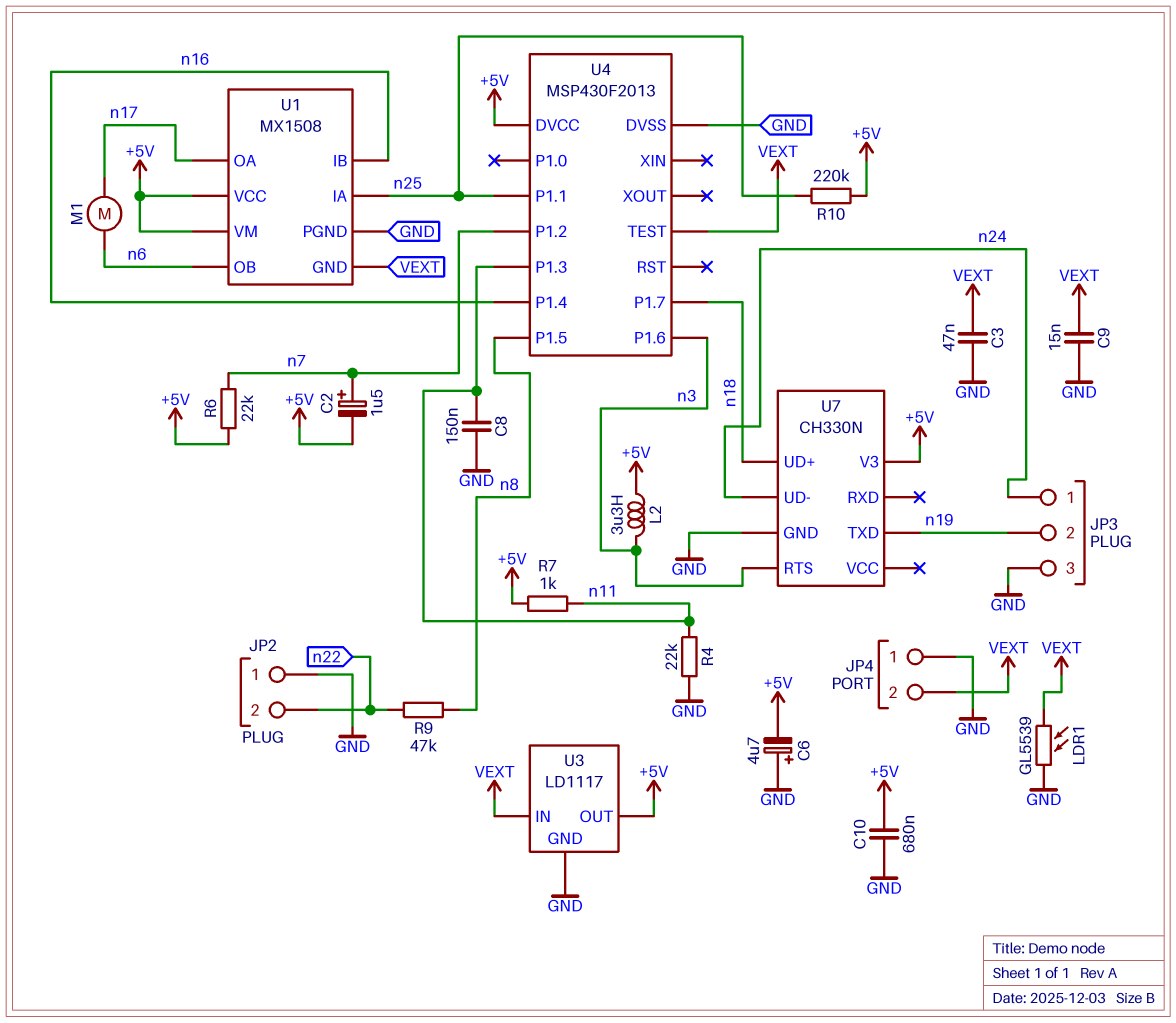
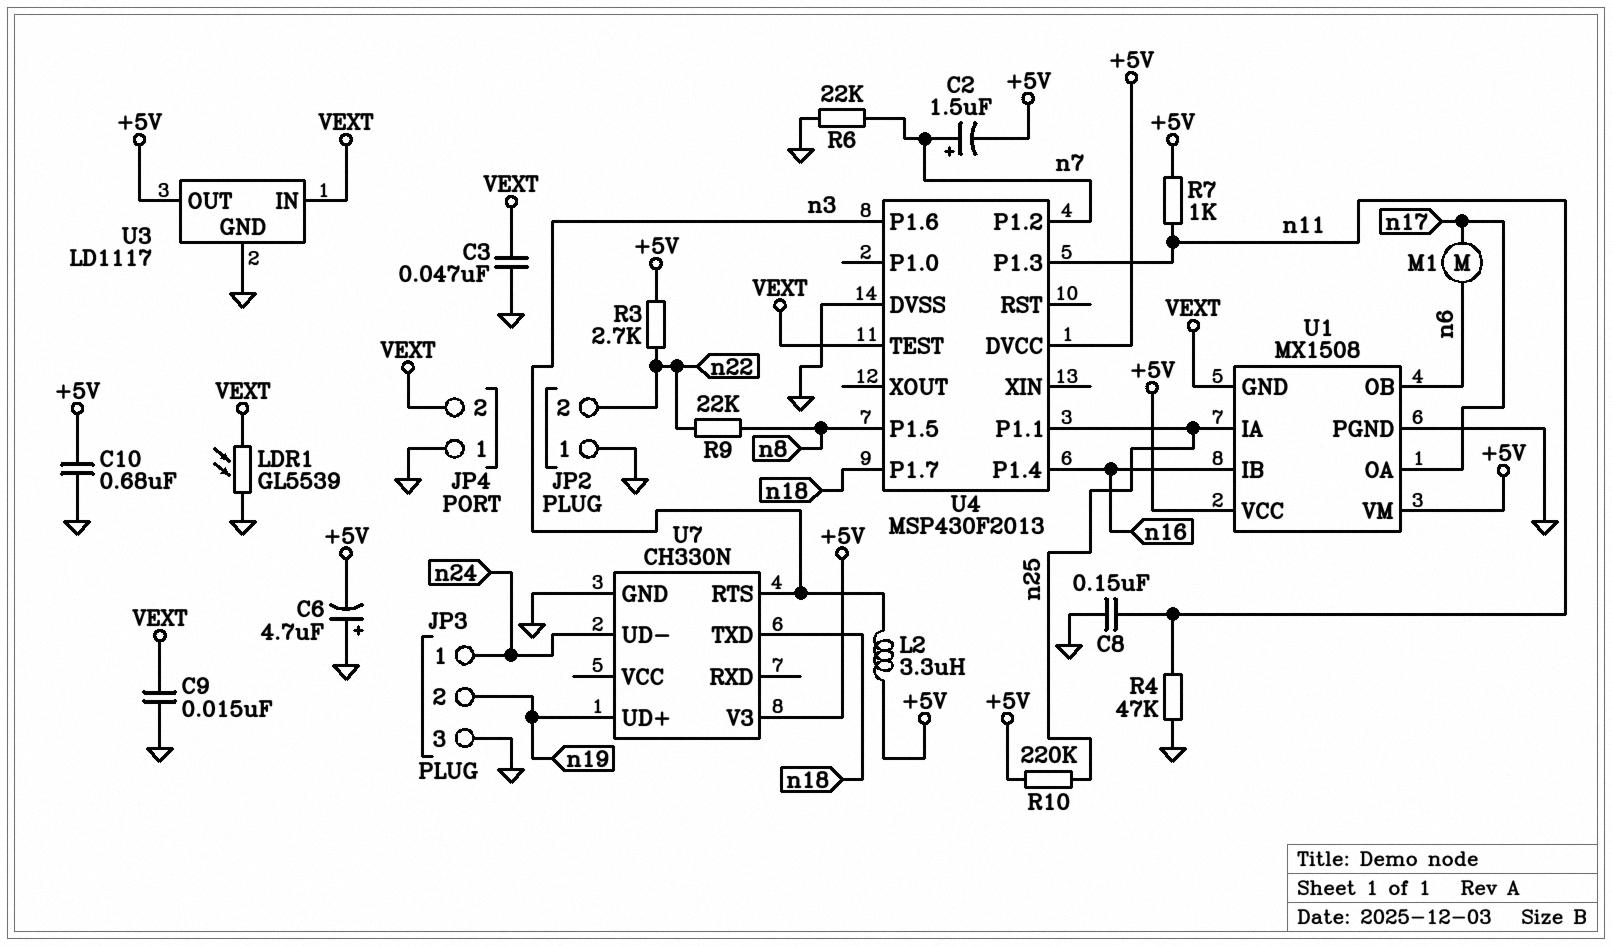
R3: none -> 2.7k (+5V, n22)
R4: 22k (GND, n11) -> 47k (GND, n11)
R6: 22k (+5V, n7) -> 22k (GND, n7)
R9: 47k (n8, n22) -> 22k (n8, n22)
U7 pin TXD: n19 -> n18
U7 pin UD+: n18 -> n19

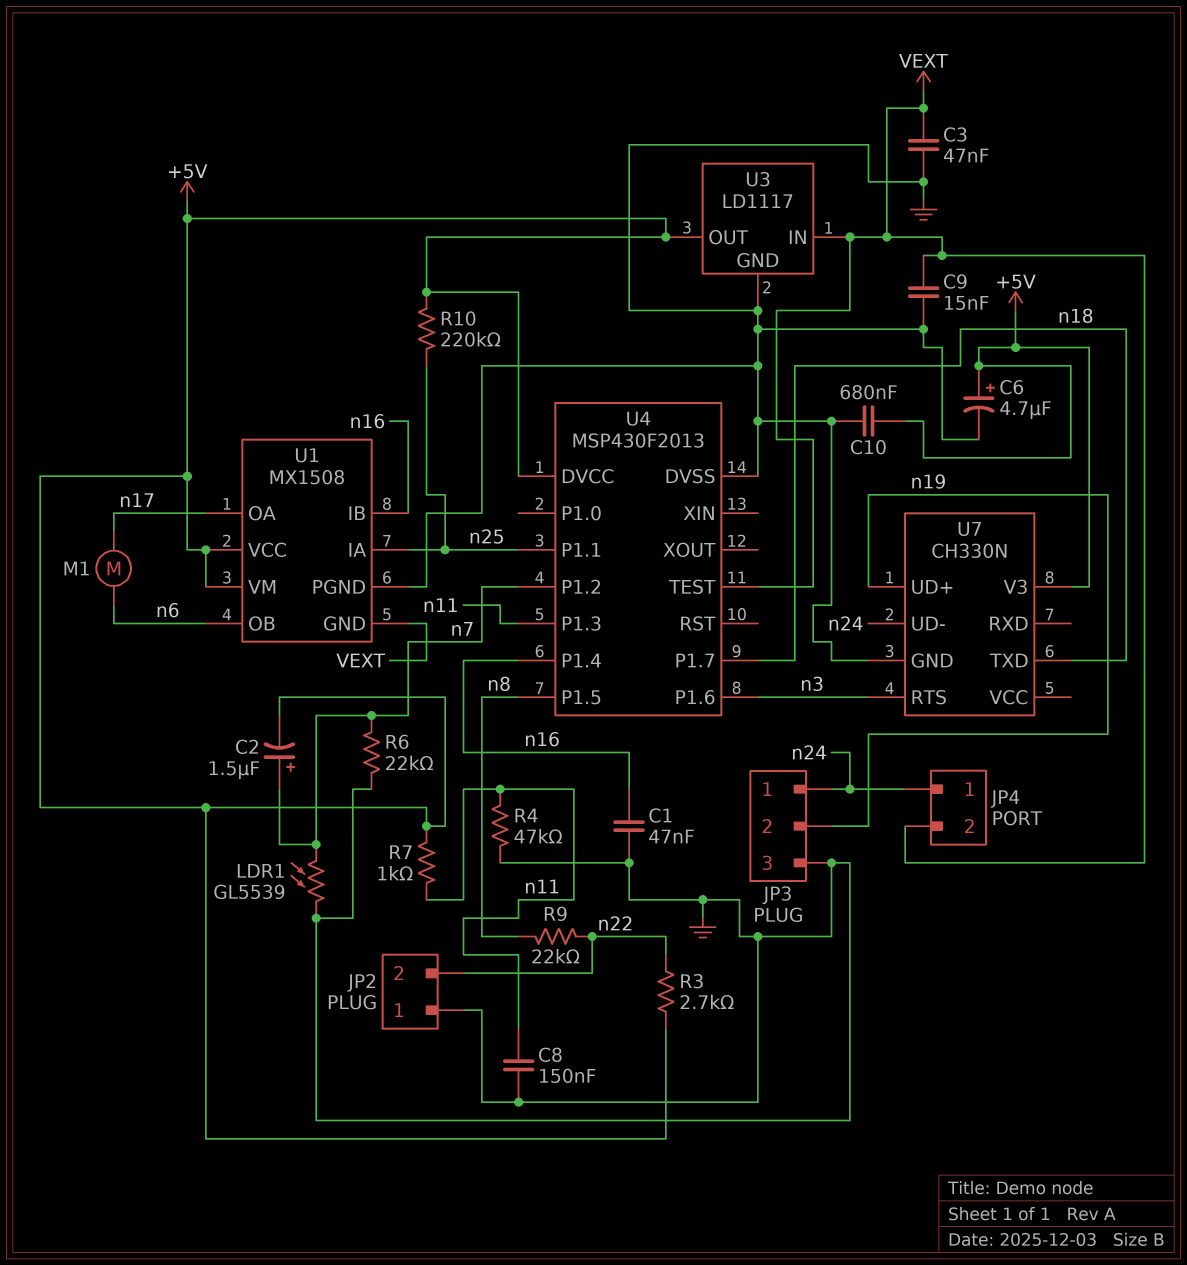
C1: none -> 47nF (GND, n16)
C6: 4.7uF (plus GND, minus +5V) -> 4.7uF (plus +5V, minus GND)
JP4 pin 1: GND -> n24
L2: 3.3uH (+5V, n3) -> none
LDR1: GL5539 (GND, VEXT) -> GL5539 (GND, n7)

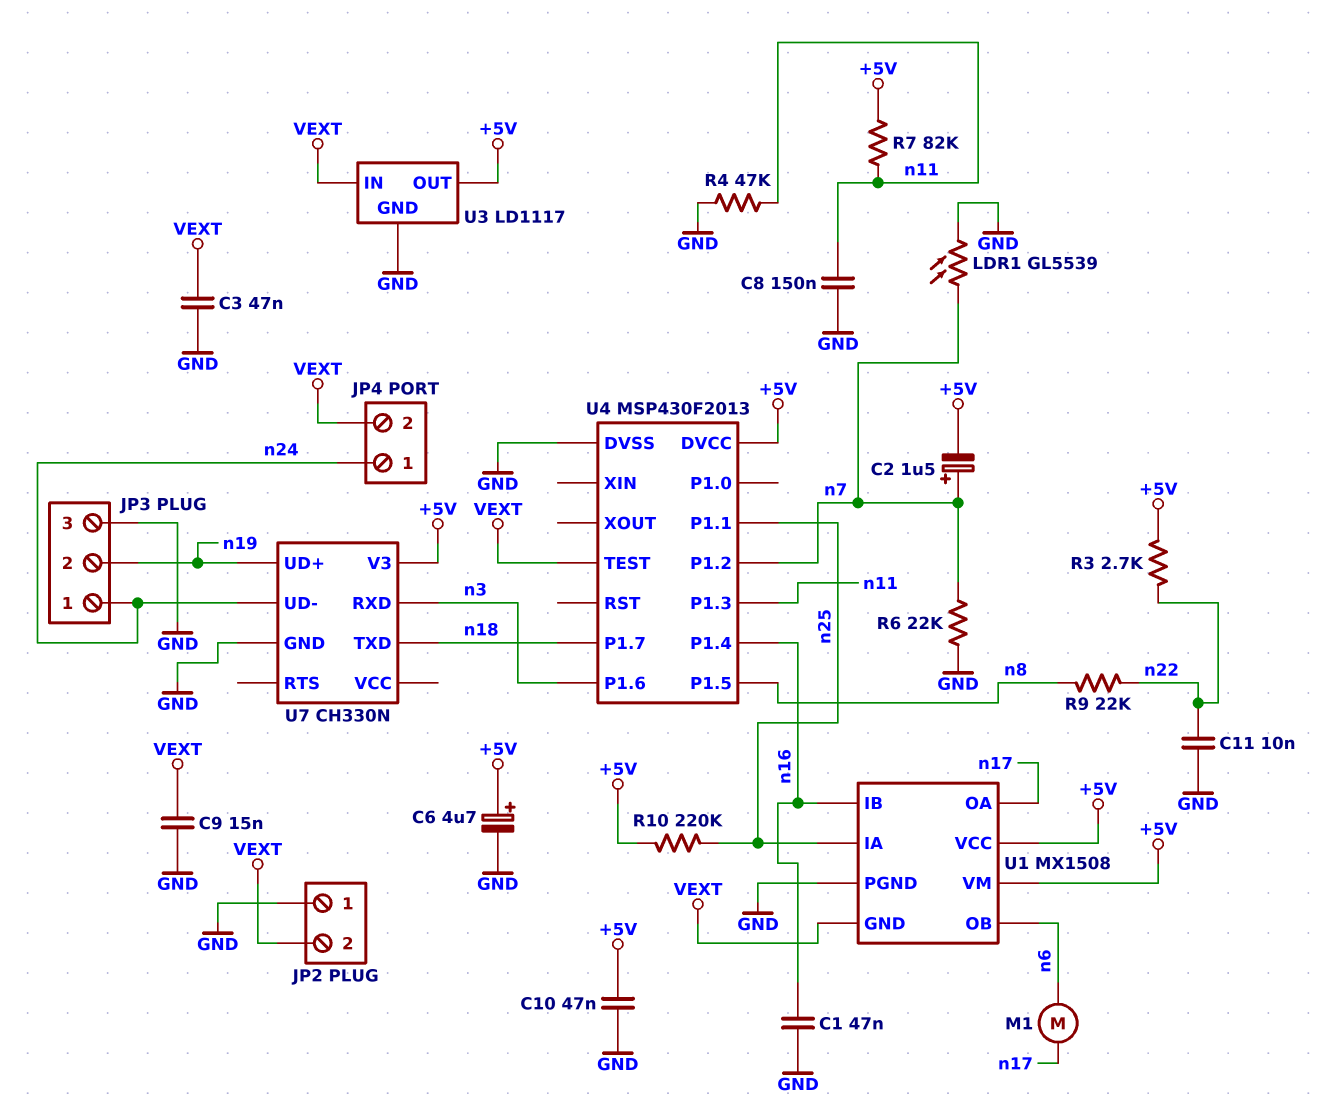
C10: 680nF (+5V, GND) -> 47nF (+5V, GND)
C11: none -> 10nF (GND, n22)
JP2 pin 2: n22 -> VEXT
R7: 1k (+5V, n11) -> 82k (+5V, n11)
U7 pin RTS: n3 -> none
U7 pin RXD: none -> n3

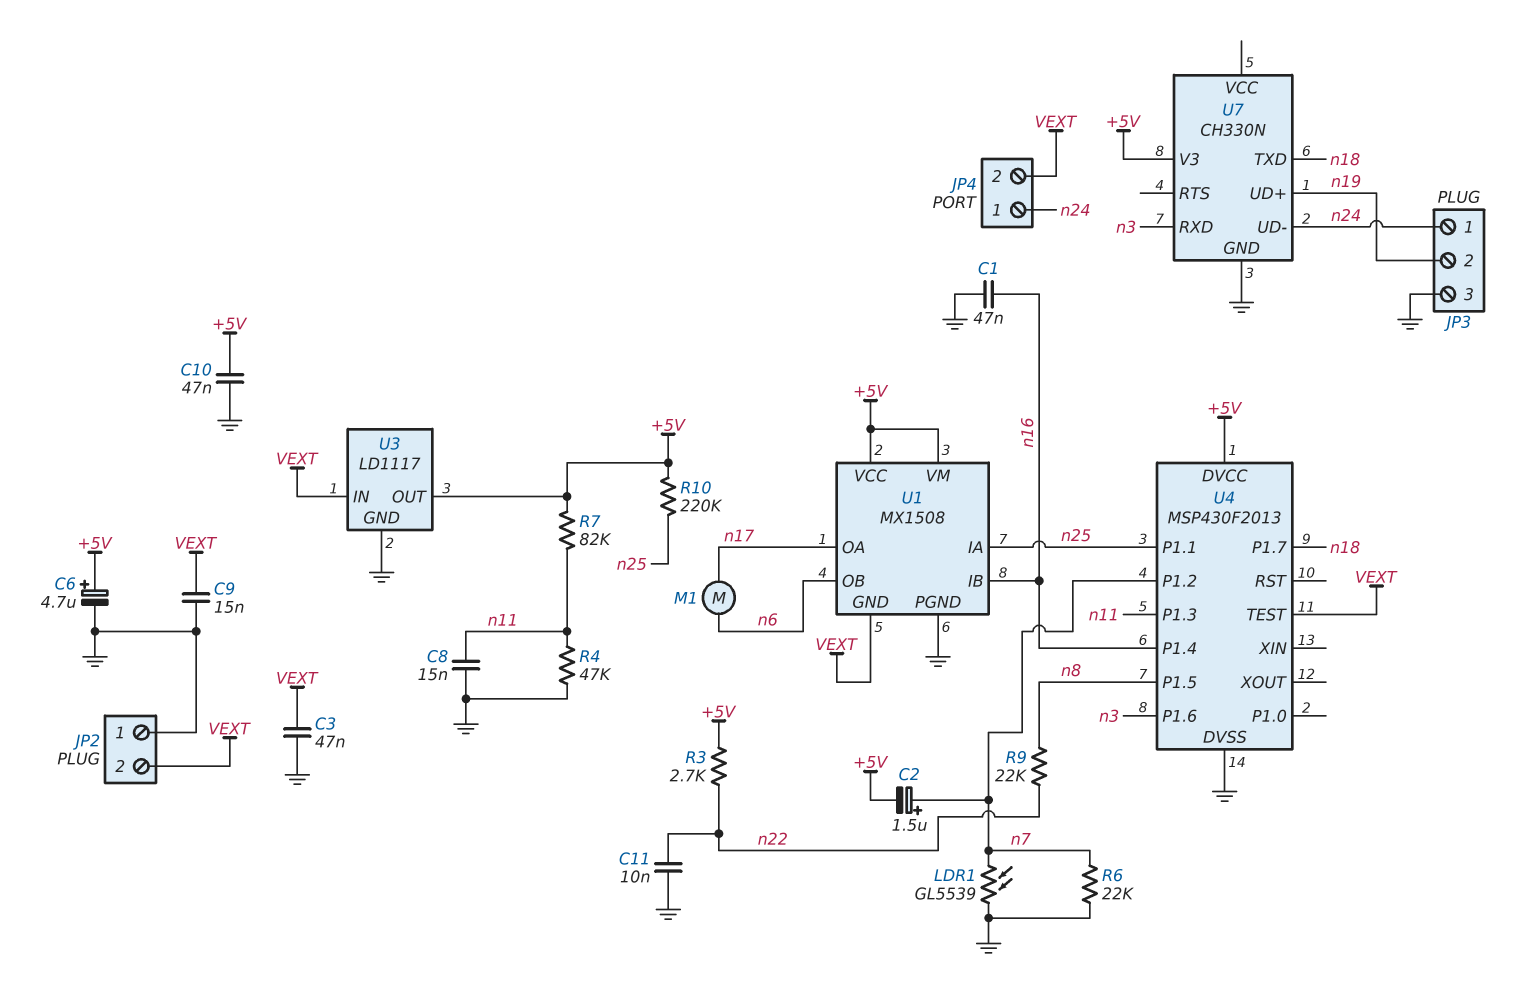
C8: 150nF (GND, n11) -> 15nF (GND, n11)

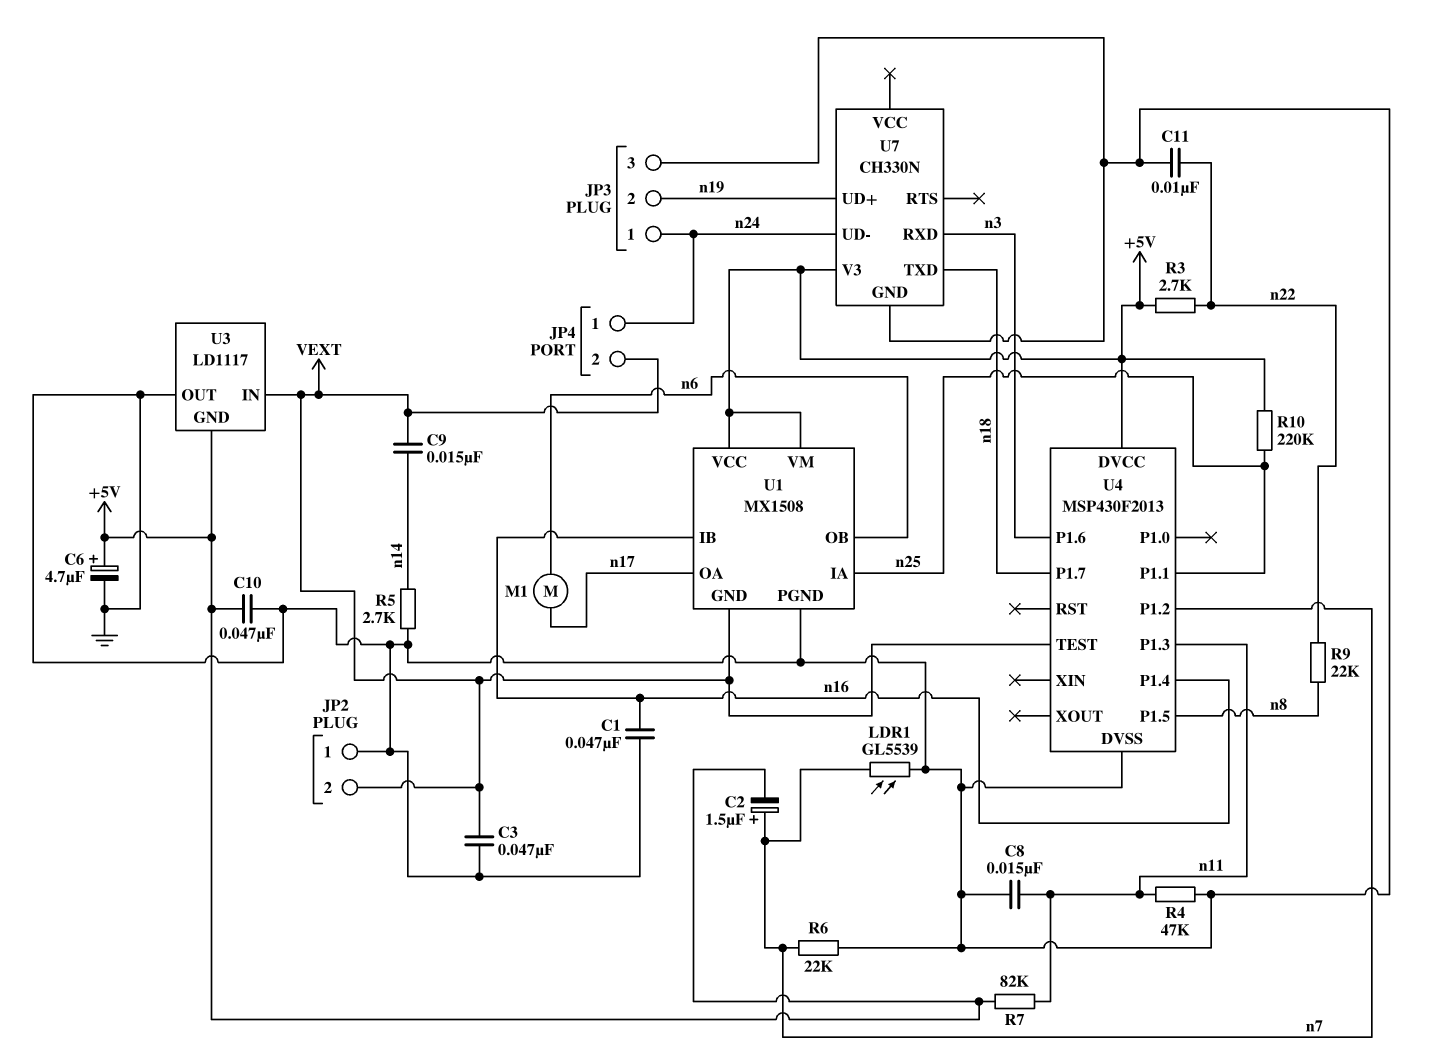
C9: 15nF (GND, VEXT) -> 15nF (VEXT, n14)
R5: none -> 2.7k (GND, n14)
U3 pin GND: GND -> +5V
U3 pin OUT: +5V -> GND

